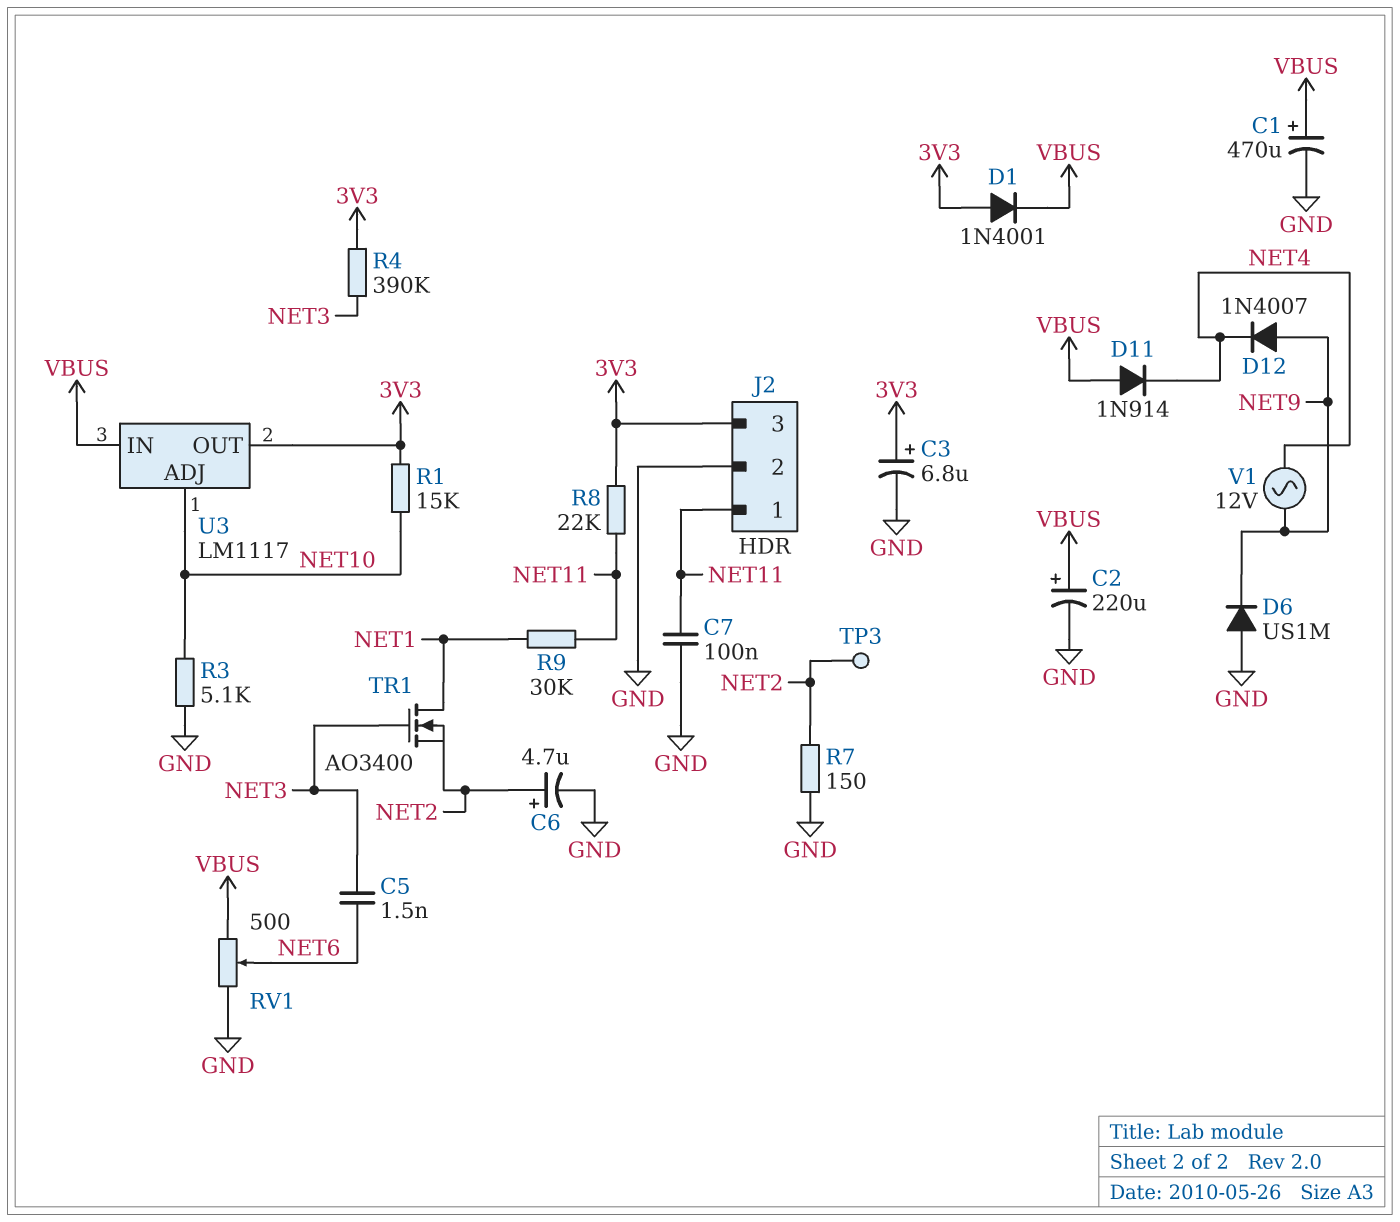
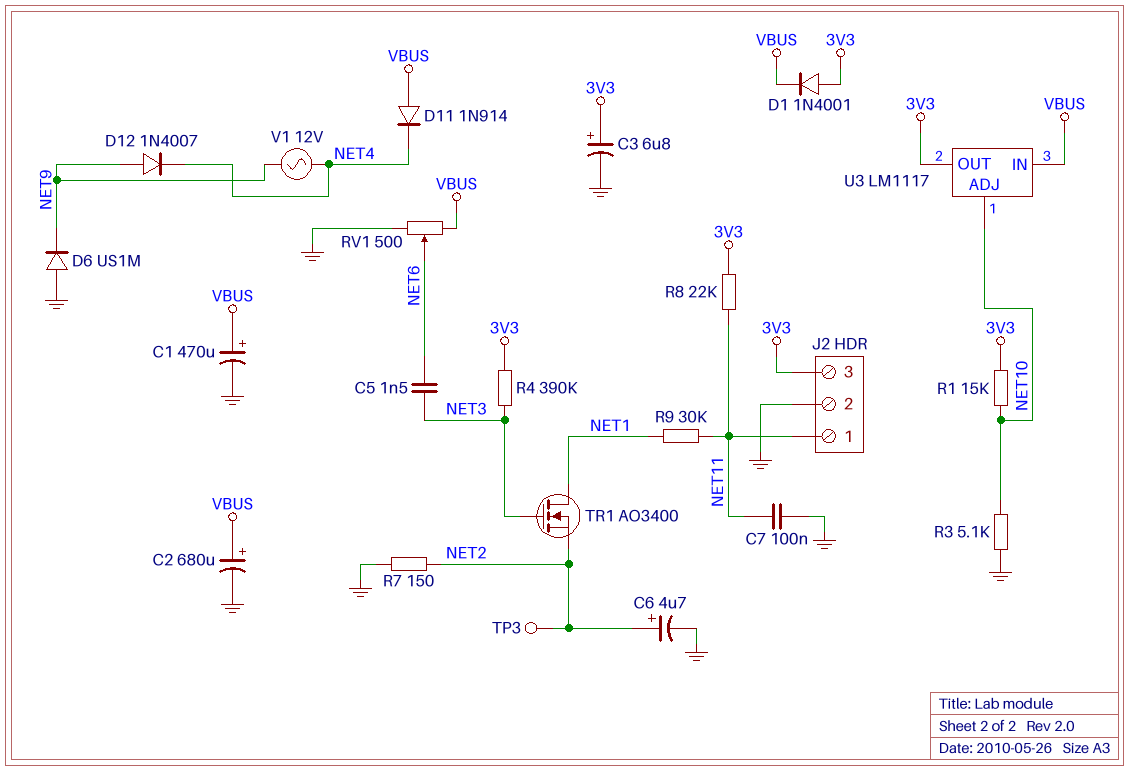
C2: 220uF (plus VBUS, minus GND) -> 680uF (plus VBUS, minus GND)

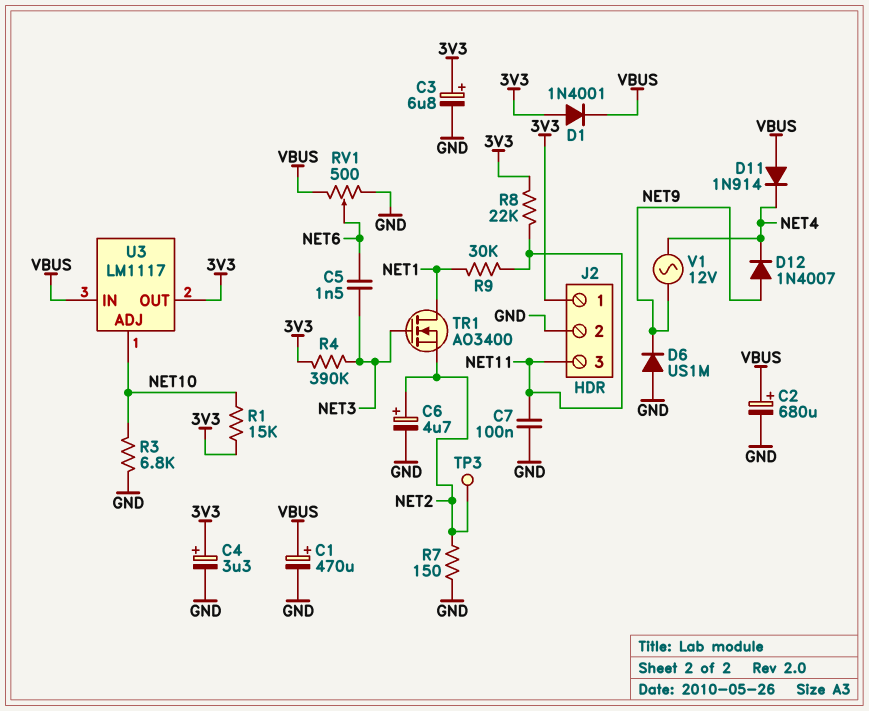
C4: none -> 3.3uF (plus 3V3, minus GND)
J2 pin 1: NET11 -> 3V3
J2 pin 3: 3V3 -> NET11
R3: 5.1k (GND, NET10) -> 6.8k (GND, NET10)

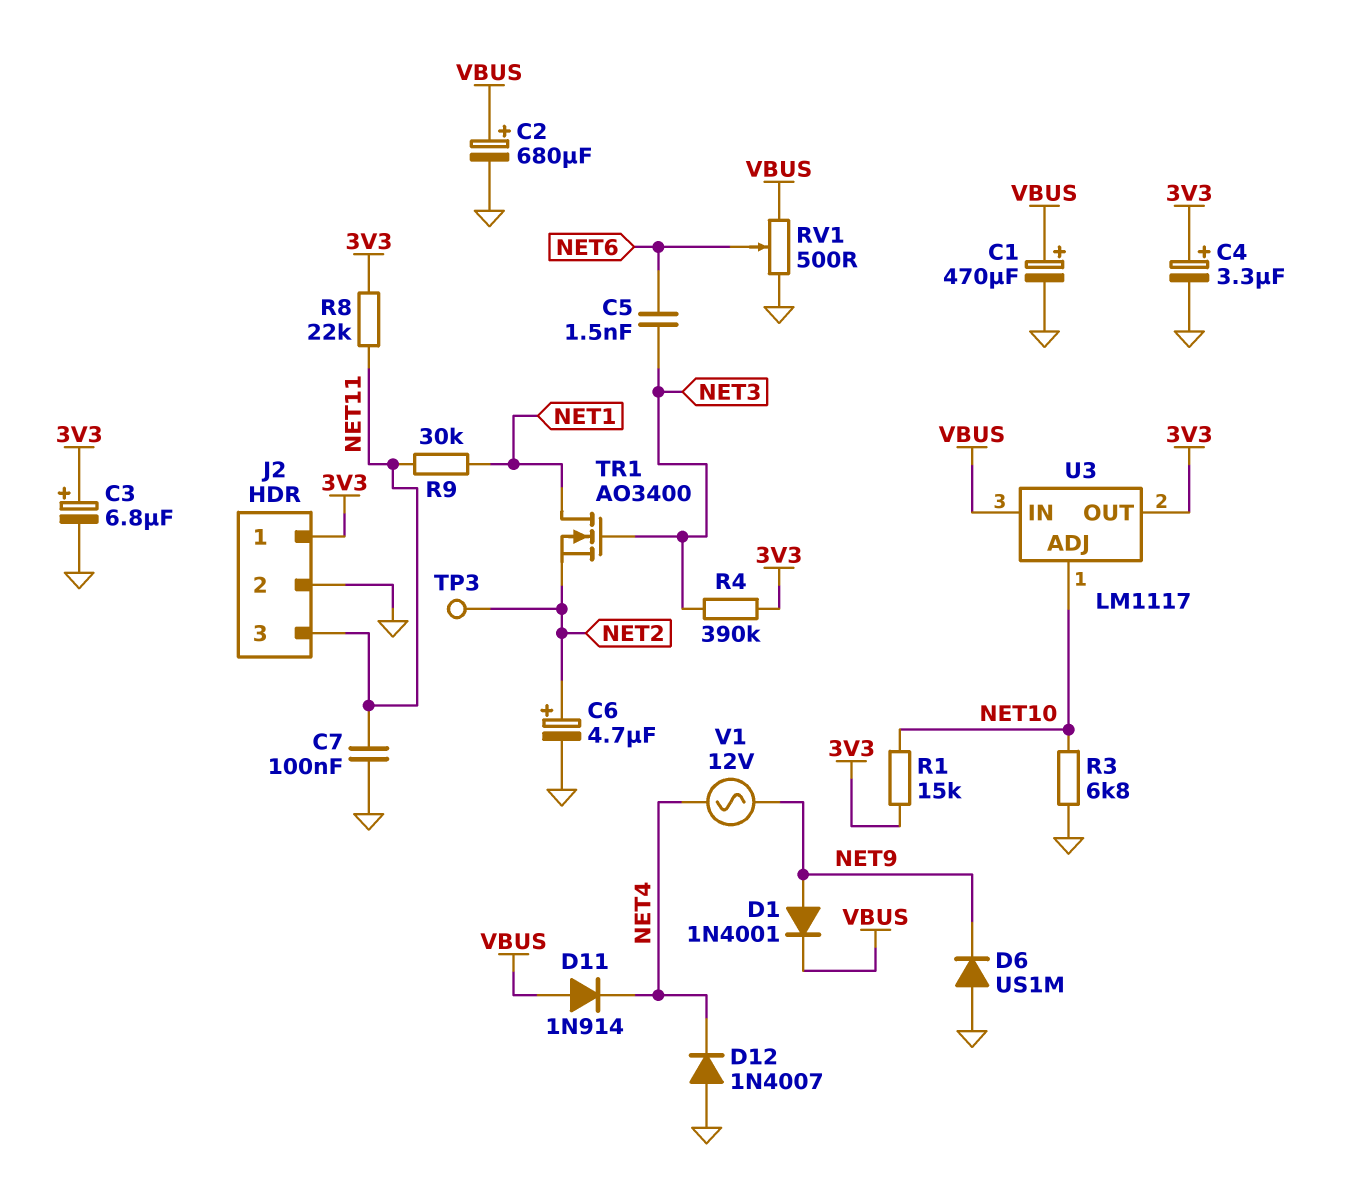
D1: diode 1N4001 (A 3V3, K VBUS) -> diode 1N4001 (A NET9, K VBUS)
D12: diode 1N4007 (A NET9, K NET4) -> diode 1N4007 (A GND, K NET4)
R7: 150 (GND, NET2) -> none

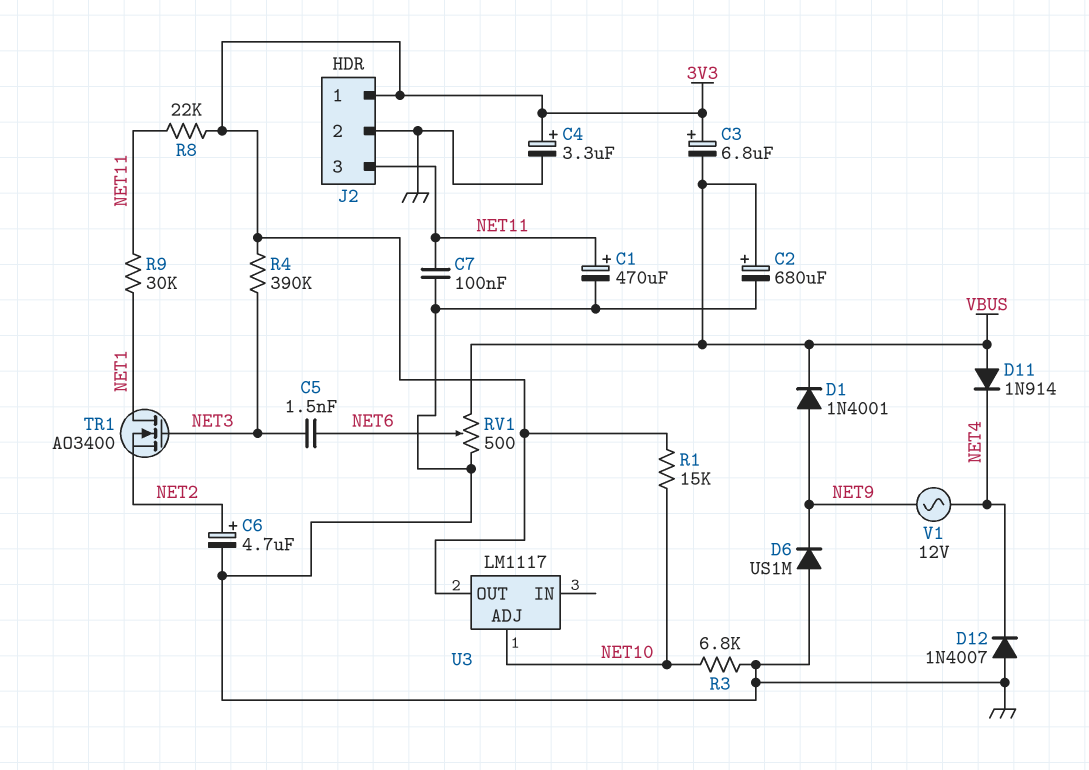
C1: 470uF (plus VBUS, minus GND) -> 470uF (plus NET11, minus GND)
C3: 6.8uF (plus 3V3, minus GND) -> 6.8uF (plus 3V3, minus VBUS)
TP3: test point (NET2) -> none
U3 pin IN: VBUS -> none

